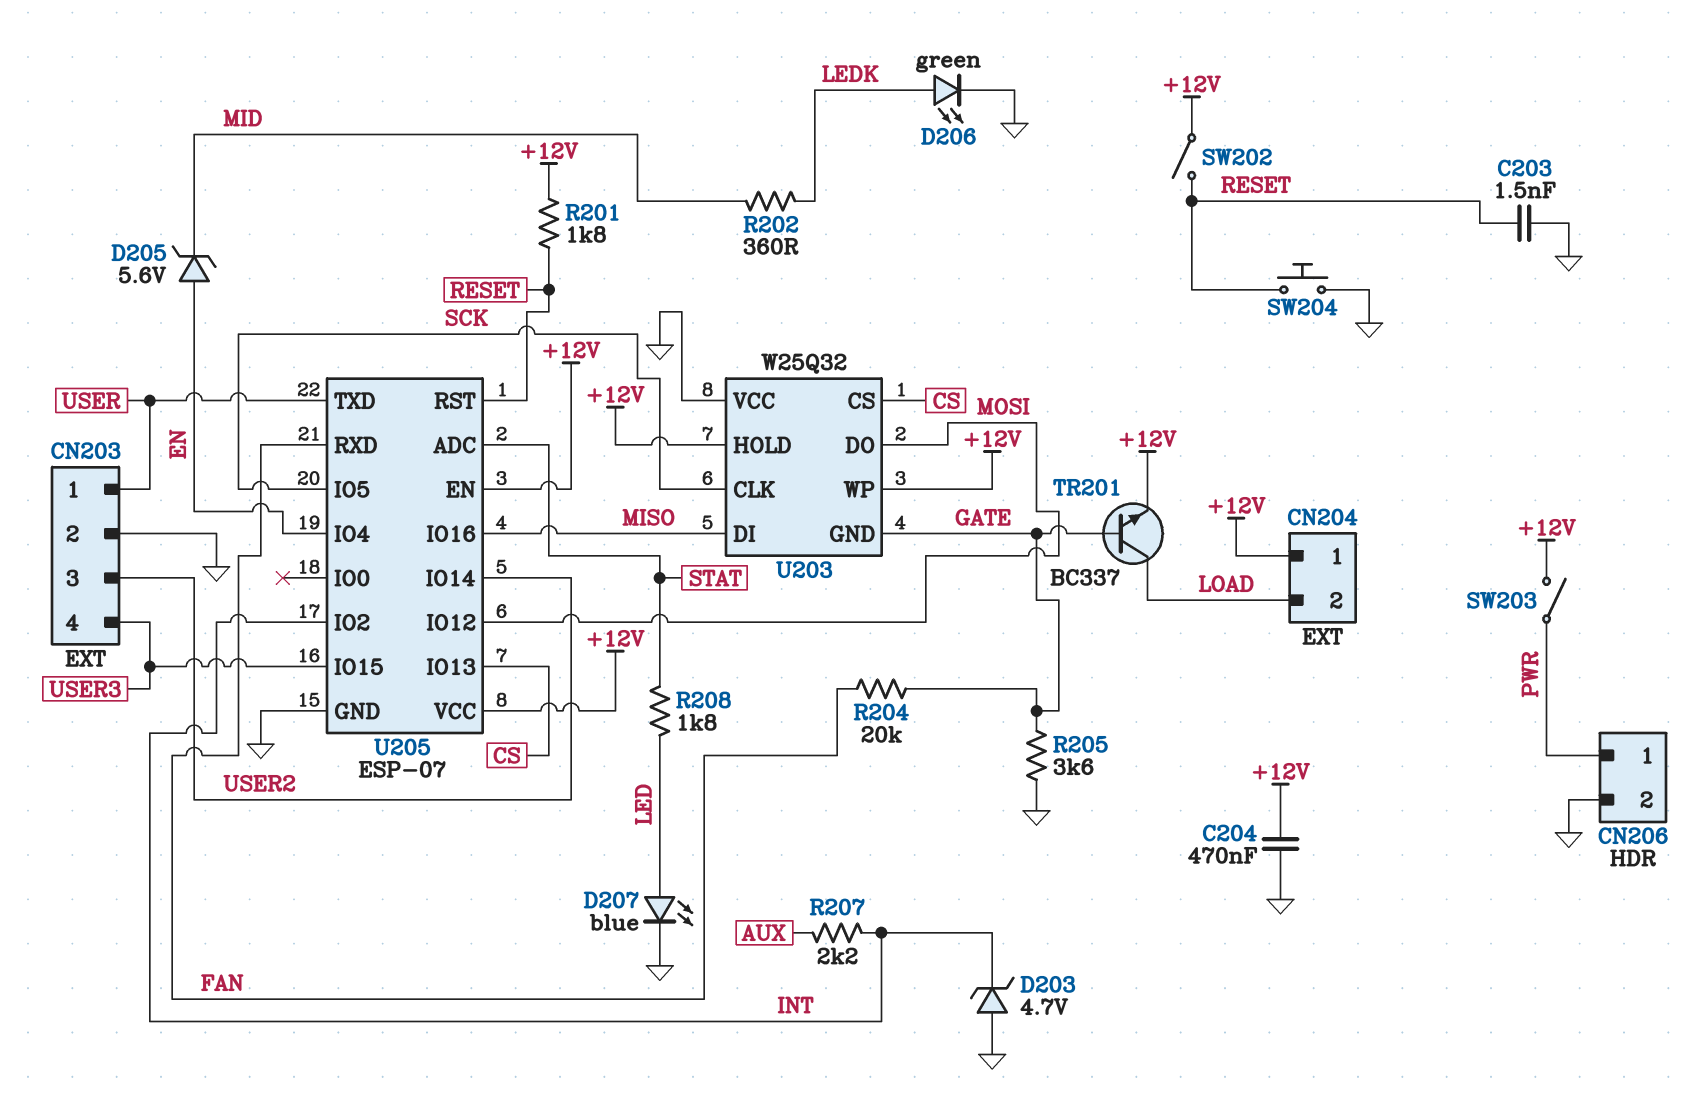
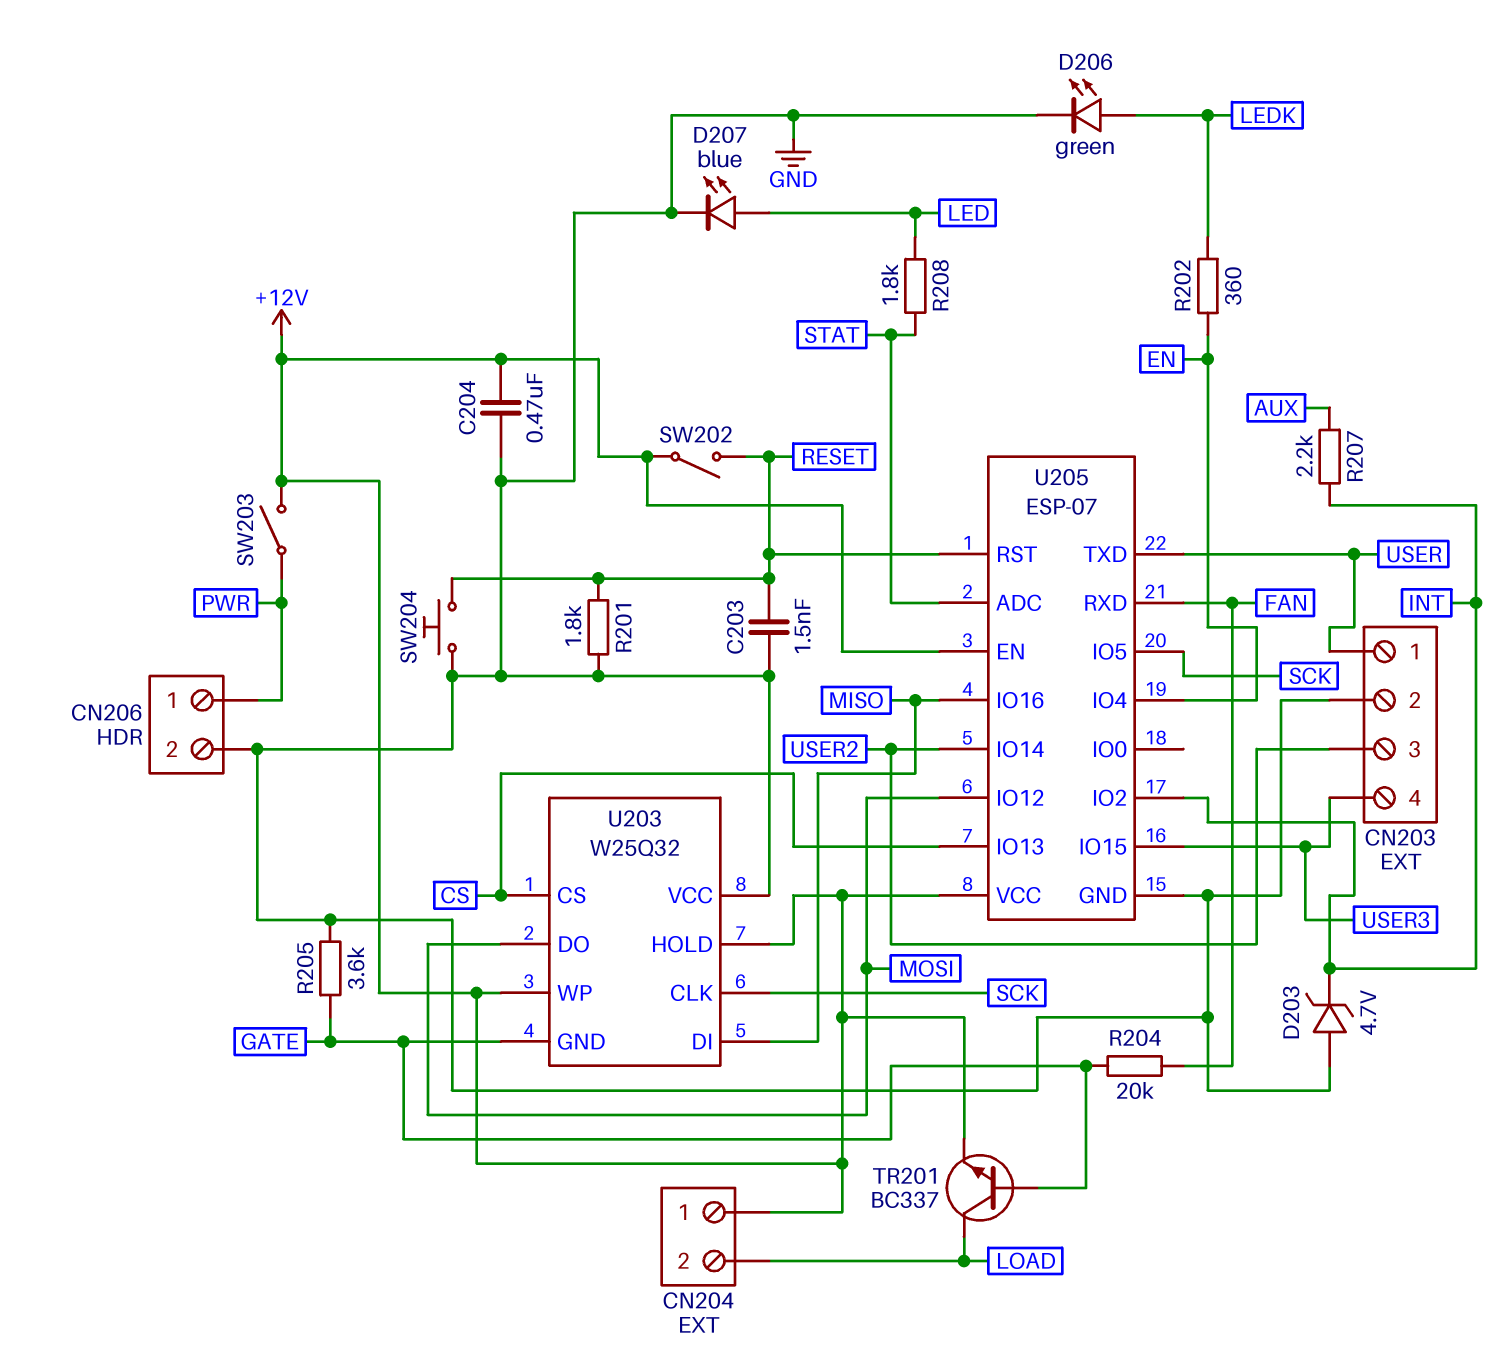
D205: zener 5.6V (A EN, K MID) -> none
R201: 1.8k (+12V, RESET) -> 1.8k (GND, RESET)
R202: 360 (LEDK, MID) -> 360 (EN, LEDK)

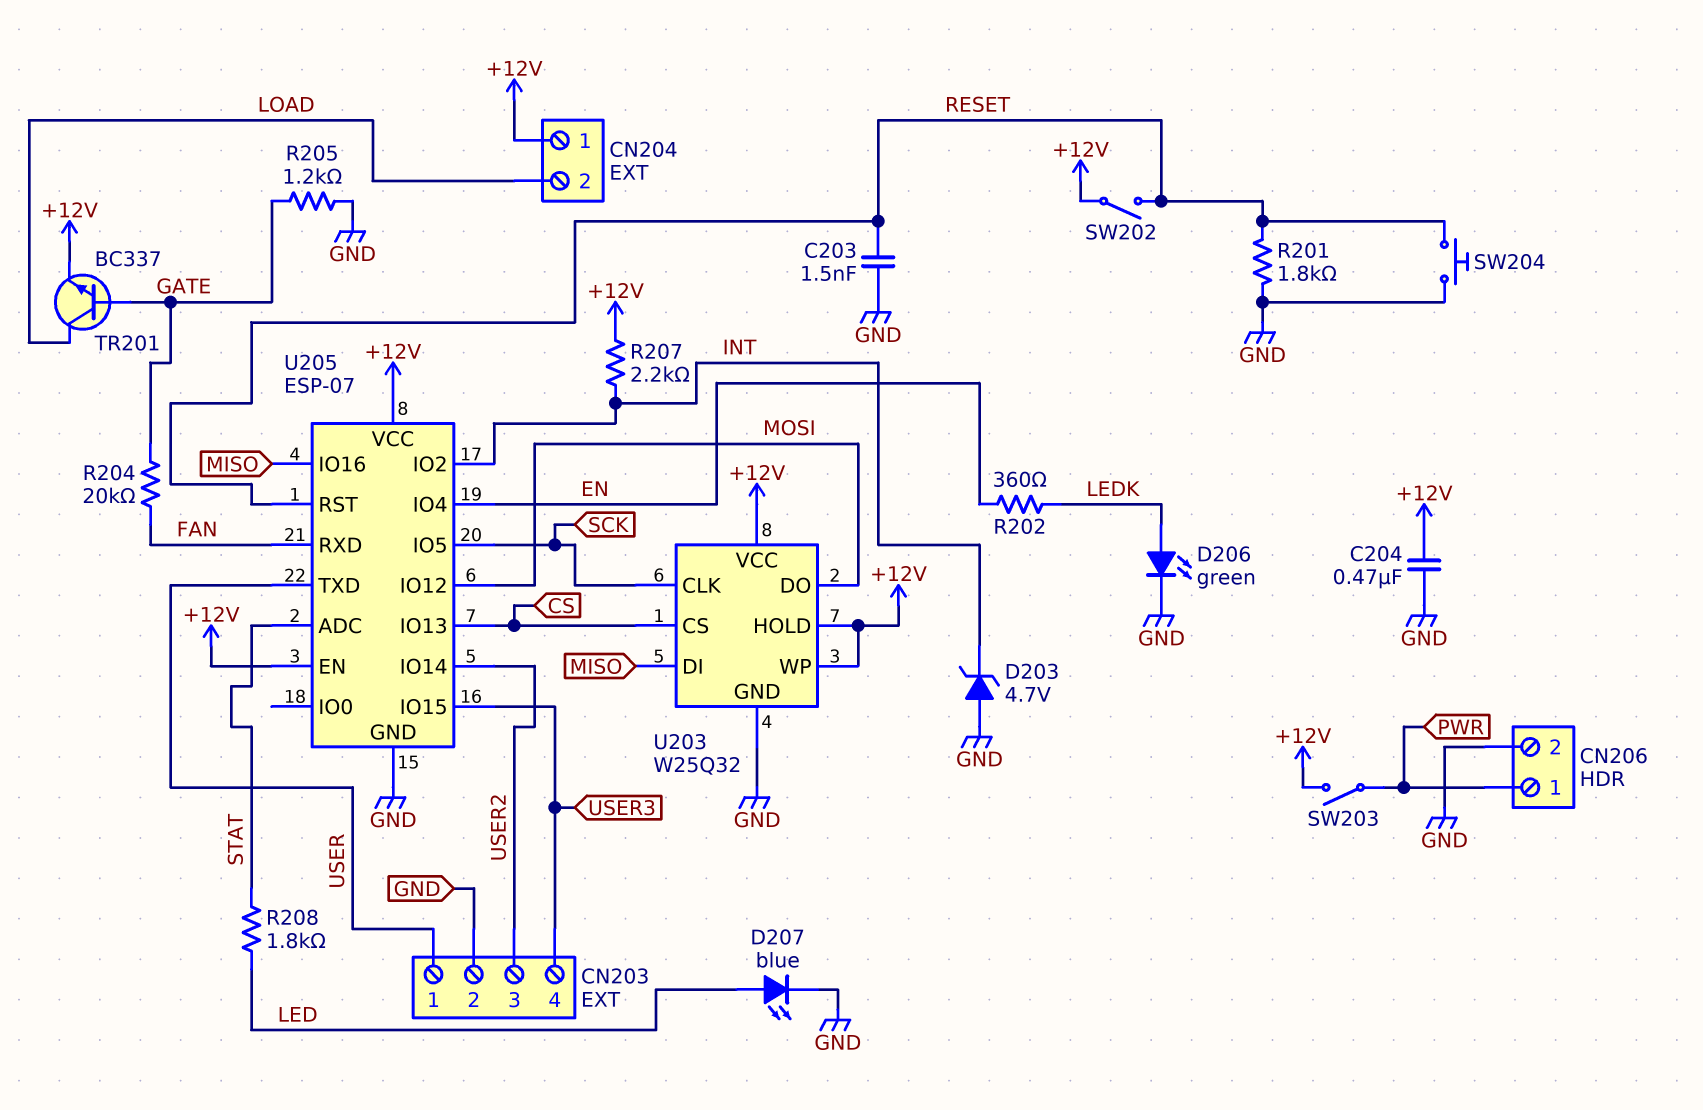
R205: 3.6k (GATE, GND) -> 1.2k (GATE, GND)
R207: 2.2k (AUX, INT) -> 2.2k (+12V, INT)
U203 pin GND: GATE -> GND
U203 pin VCC: GND -> +12V

